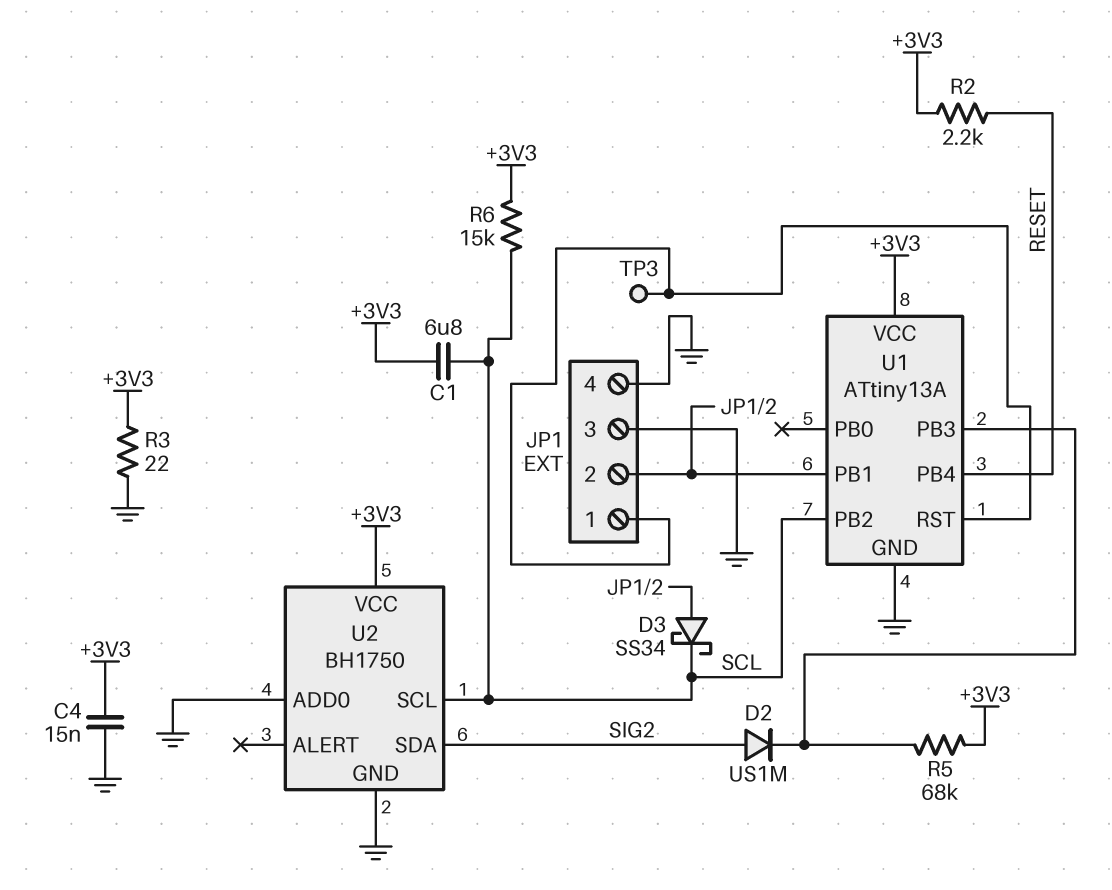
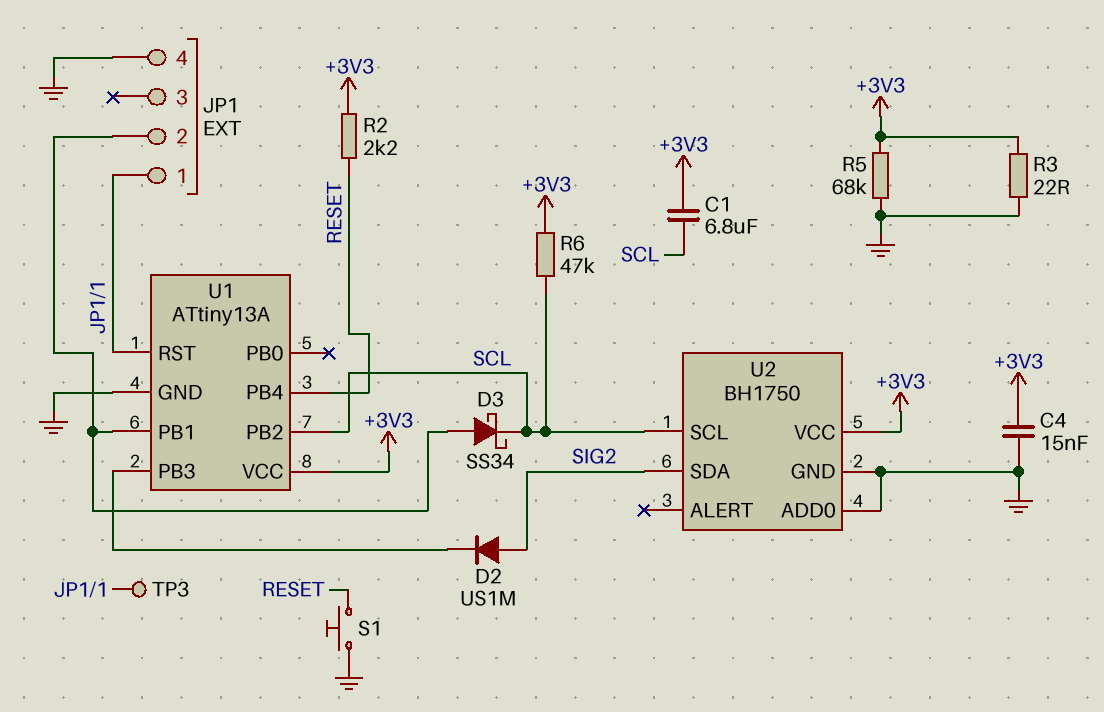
JP1 pin 3: GND -> none
R5: 68k (+3V3, U1/PB3) -> 68k (+3V3, GND)
R6: 15k (+3V3, SCL) -> 47k (+3V3, SCL)
S1: none -> button (GND, RESET)

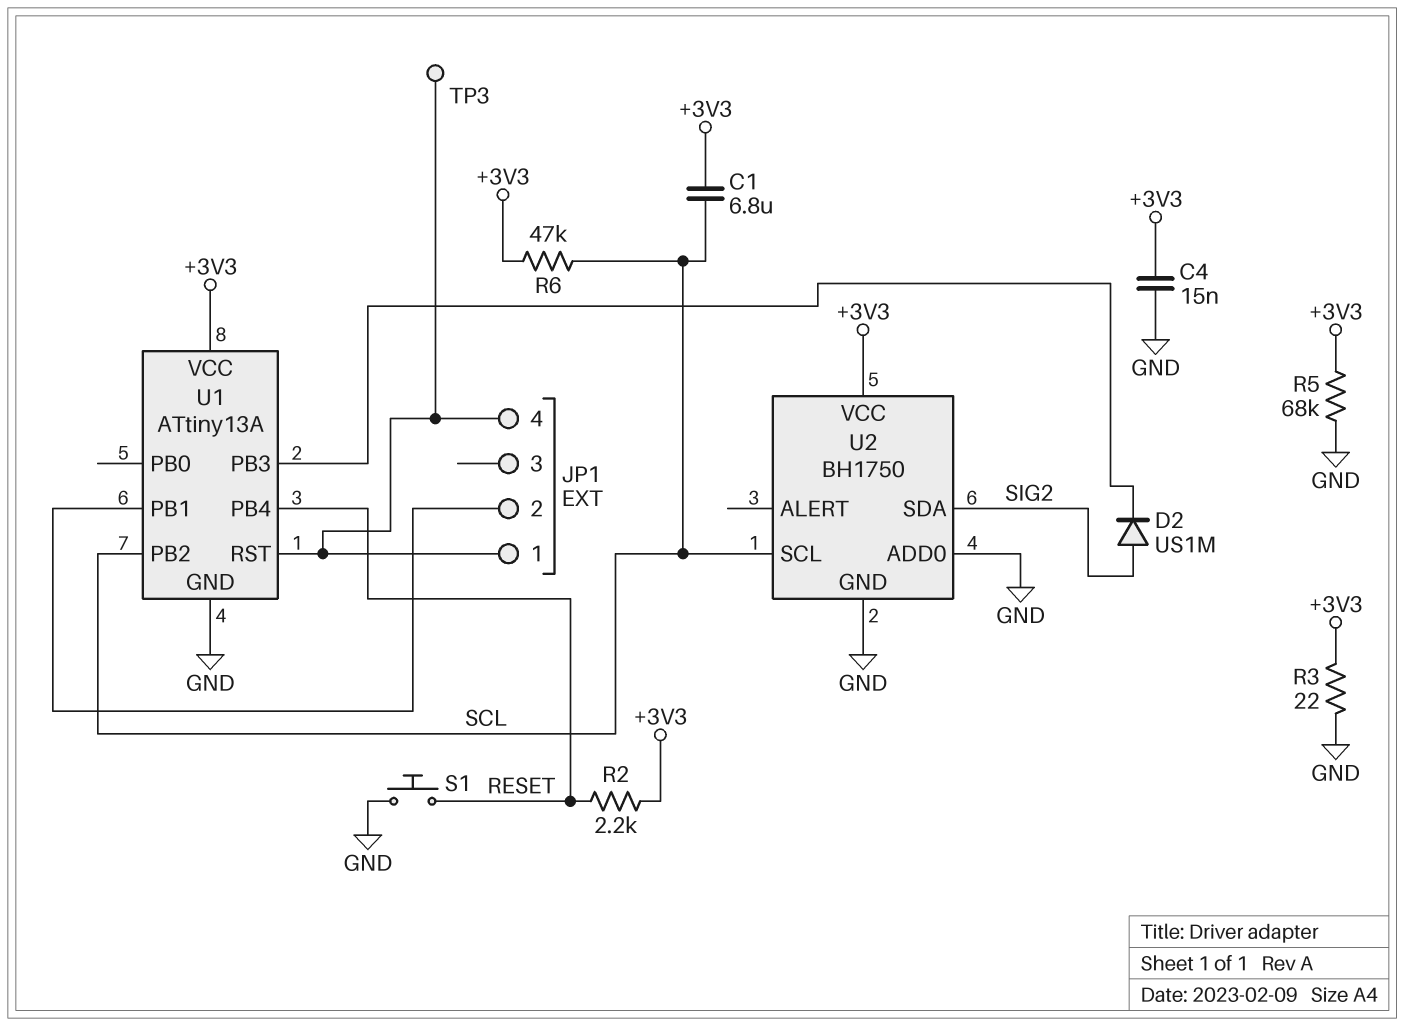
D3: schottky SS34 (A JP1/2, K SCL) -> none
JP1 pin 4: GND -> JP1/1

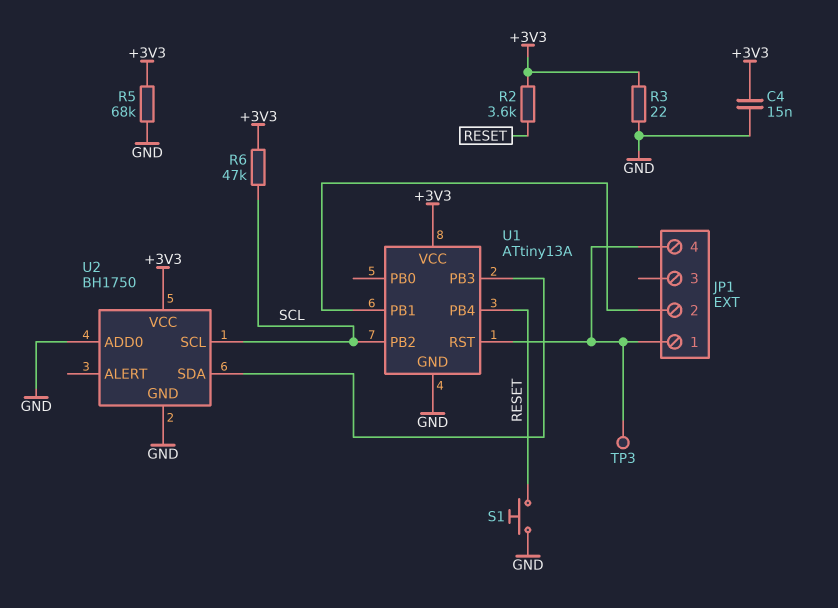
C1: 6.8uF (+3V3, SCL) -> none
D2: diode US1M (A SIG2, K U1/PB3) -> none
R2: 2.2k (+3V3, RESET) -> 3.6k (+3V3, RESET)
U2 pin SDA: SIG2 -> U1/PB3

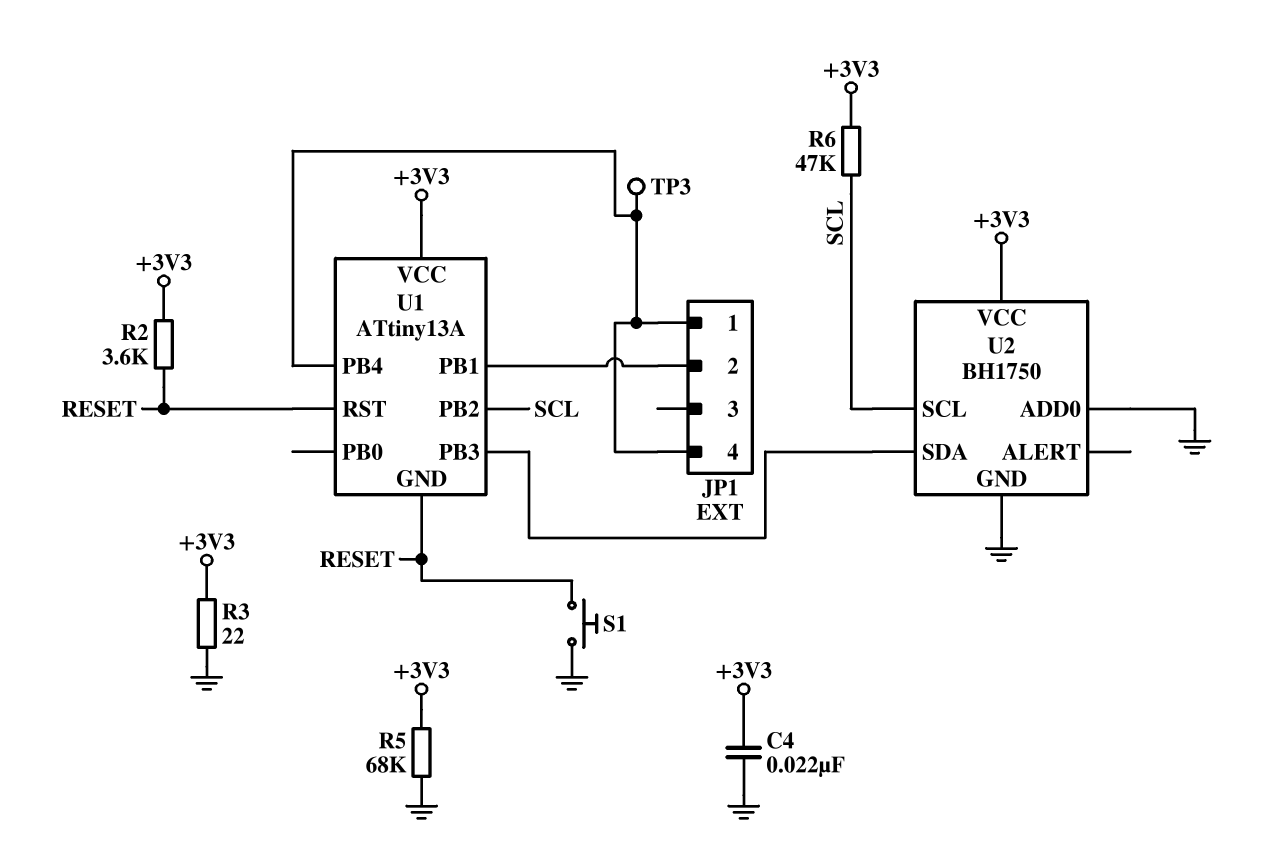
C4: 15nF (+3V3, GND) -> 22nF (+3V3, GND)
U1 pin GND: GND -> RESET
U1 pin PB4: RESET -> JP1/1
U1 pin RST: JP1/1 -> RESET

